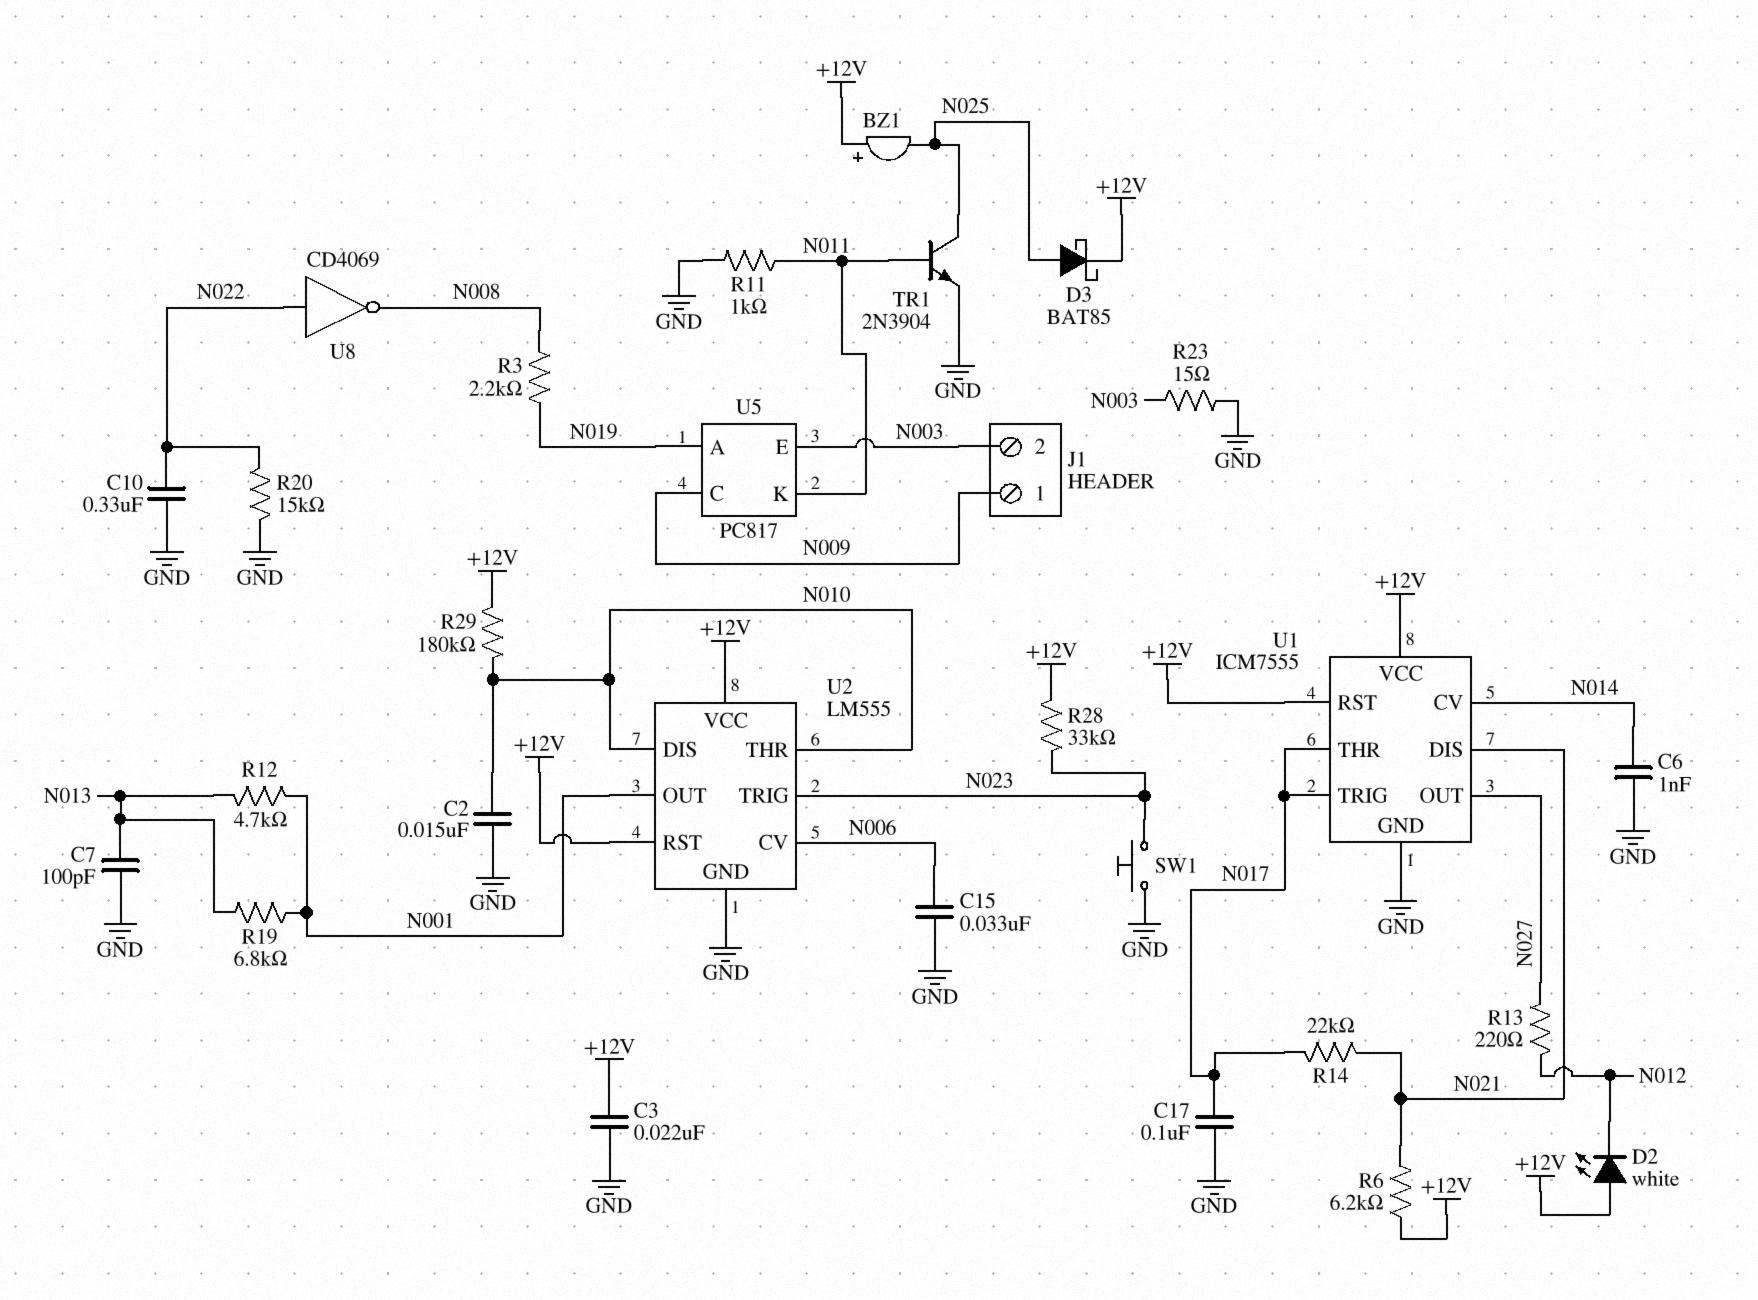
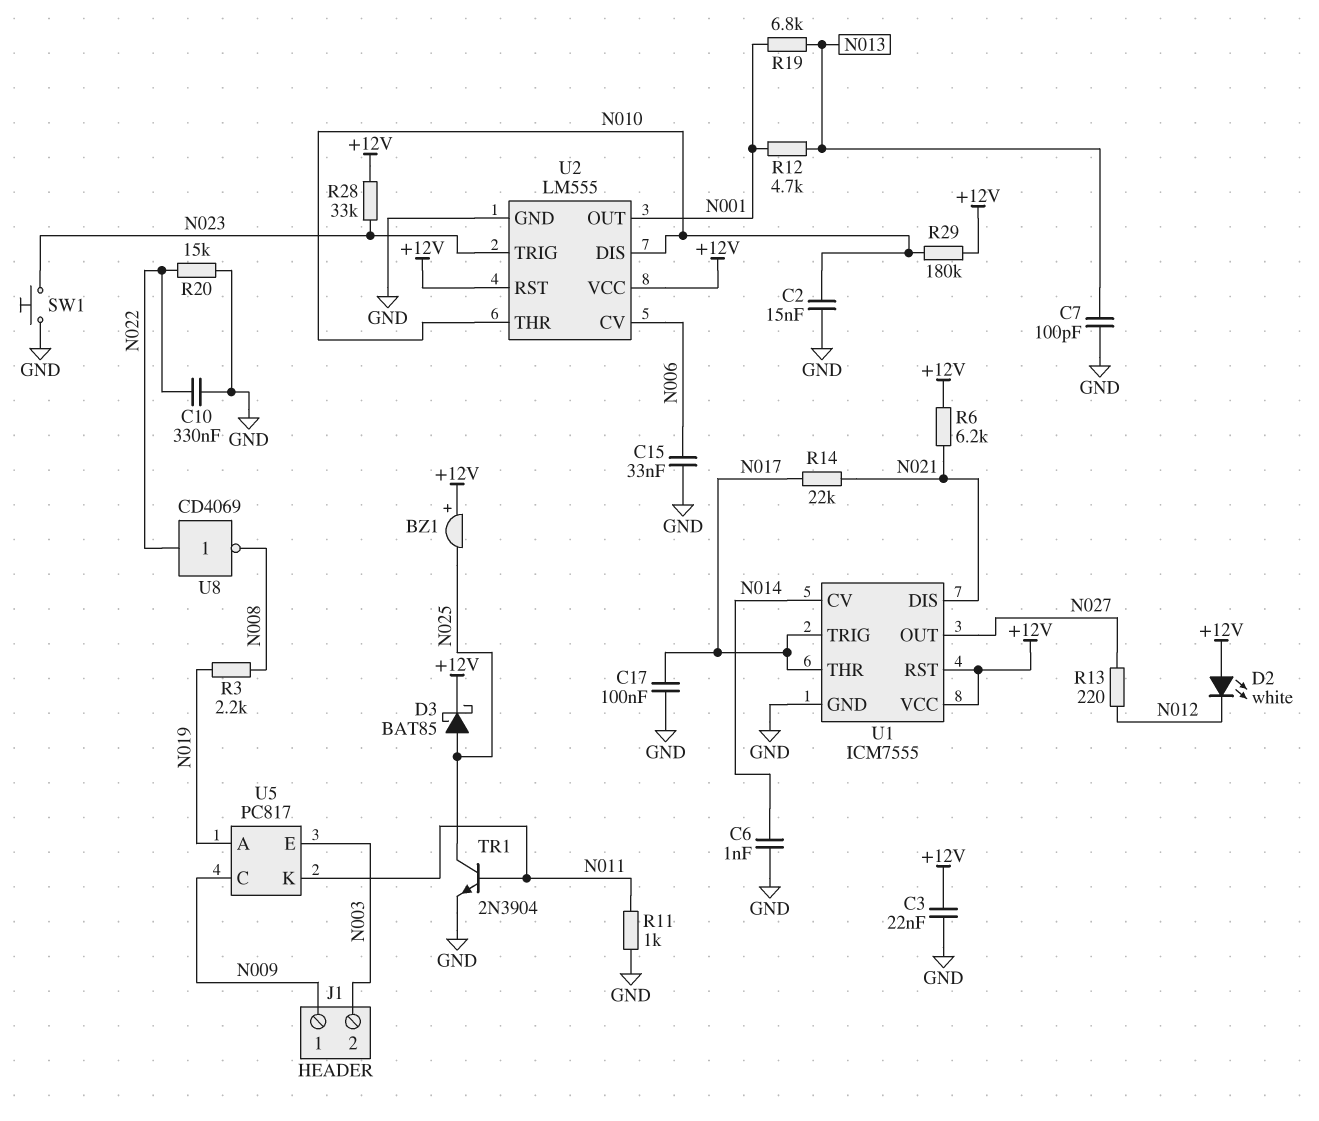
R23: 15 (GND, N003) -> none

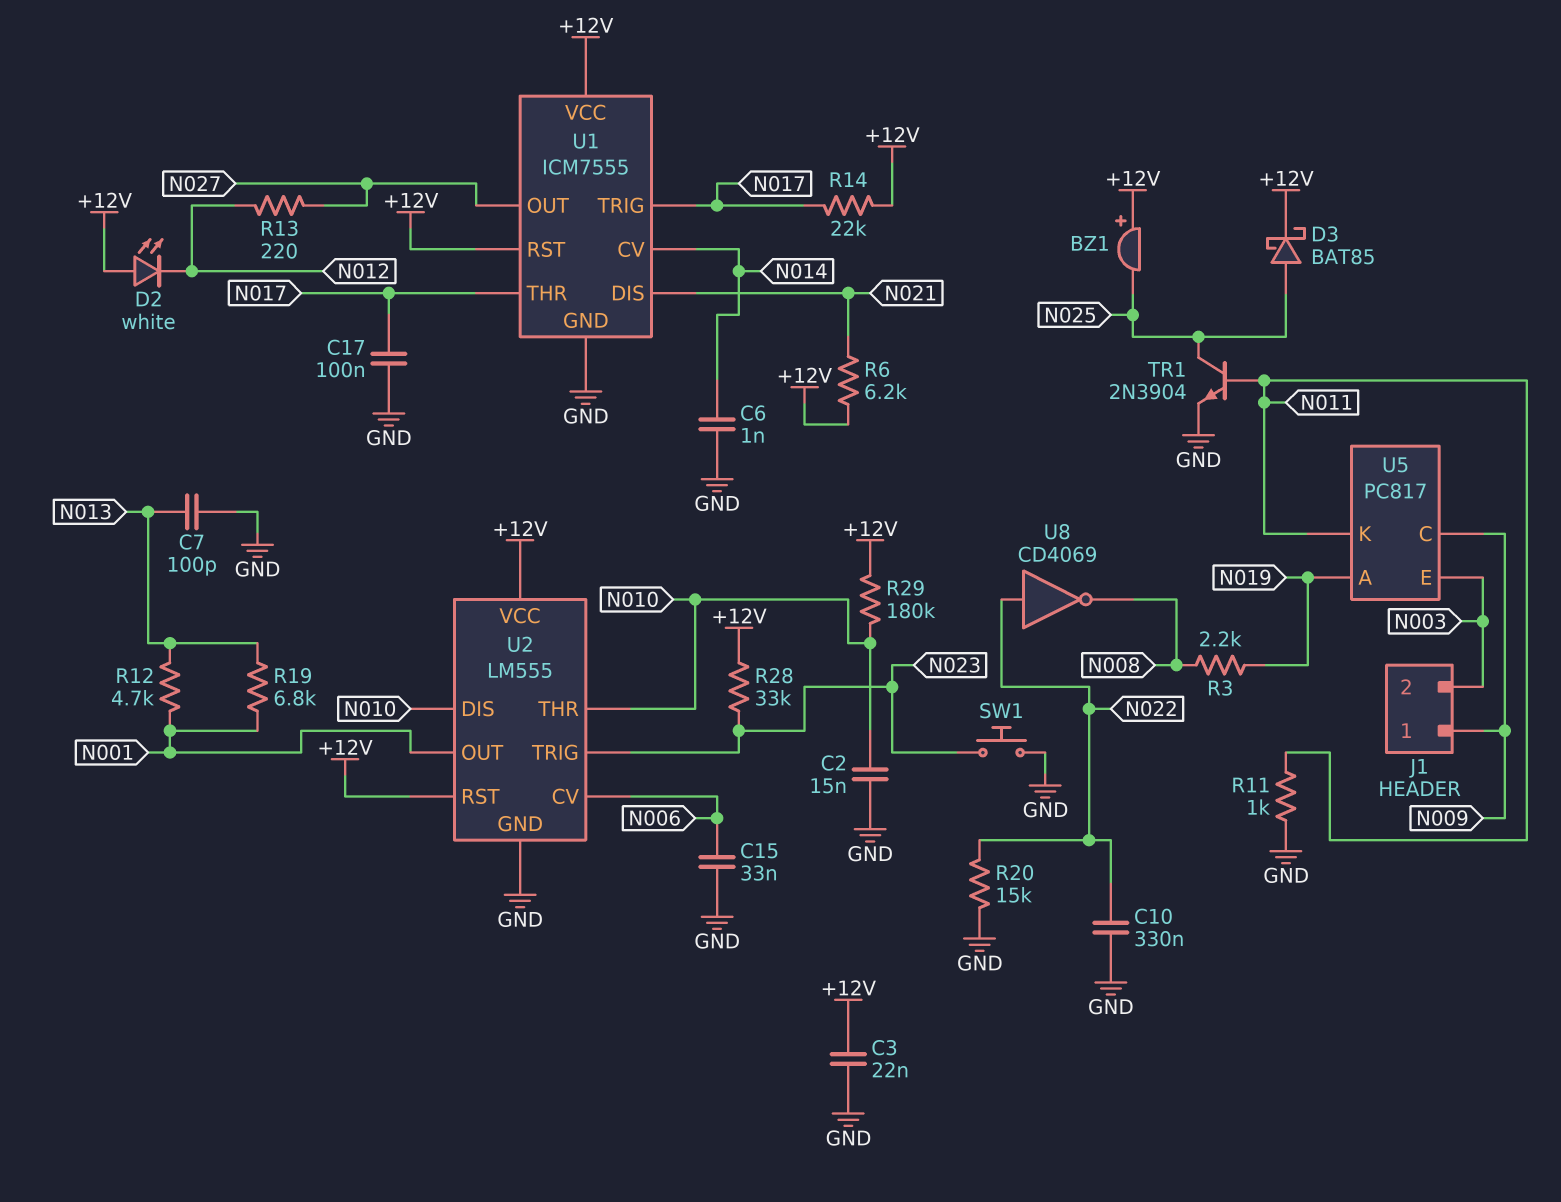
R14: 22k (N017, N021) -> 22k (+12V, N017)

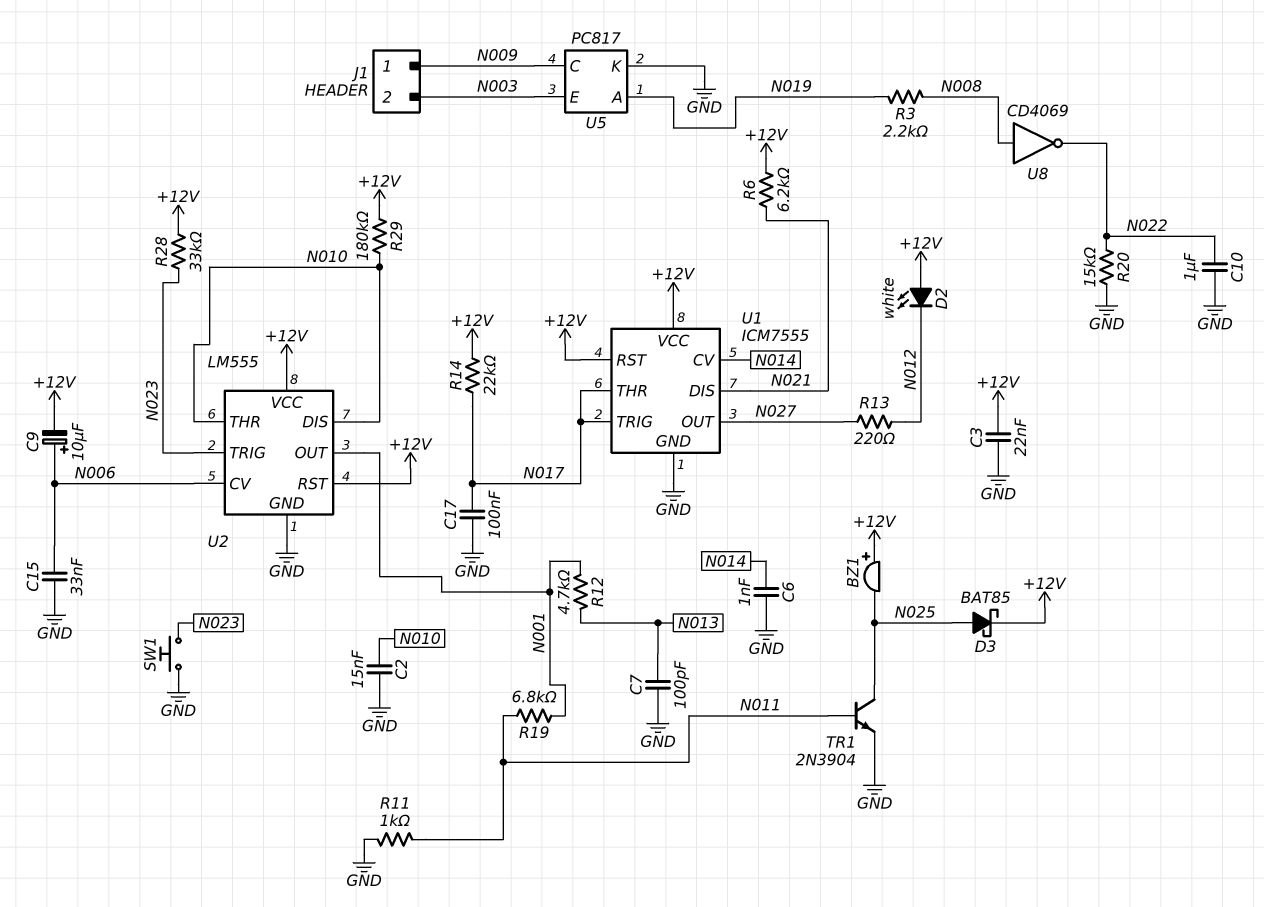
C9: none -> 10uF (plus N006, minus +12V)
C10: 330nF (GND, N022) -> 1uF (GND, N022)
R19: 6.8k (N001, N013) -> 6.8k (N001, N011)
U5 pin K: N011 -> GND
U8: NOT CD4069 (in N022, out N008) -> NOT CD4069 (in N008, out N022)

